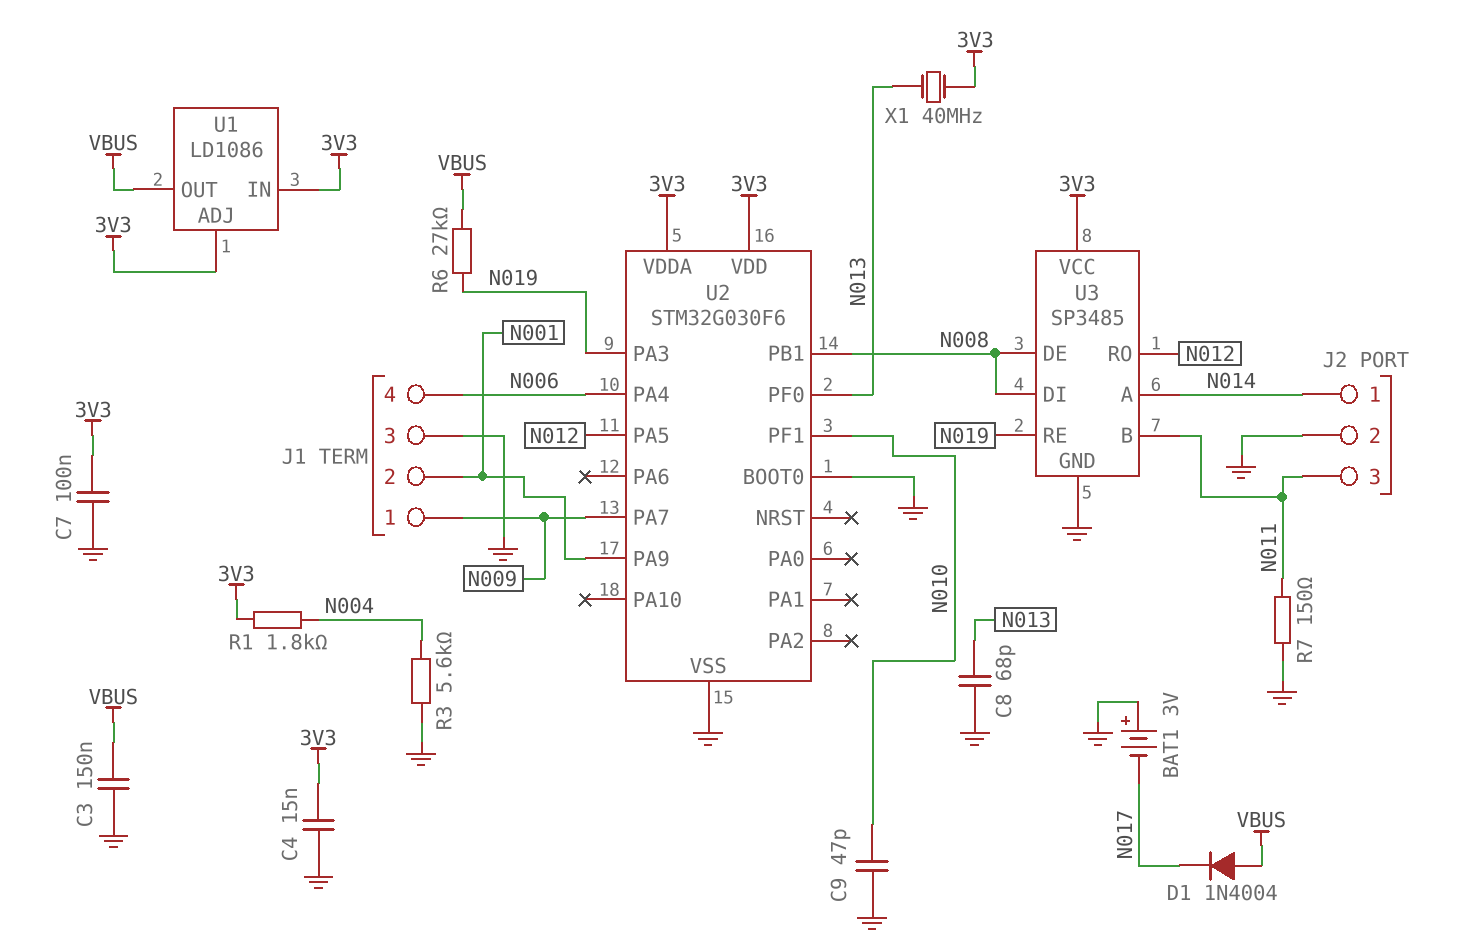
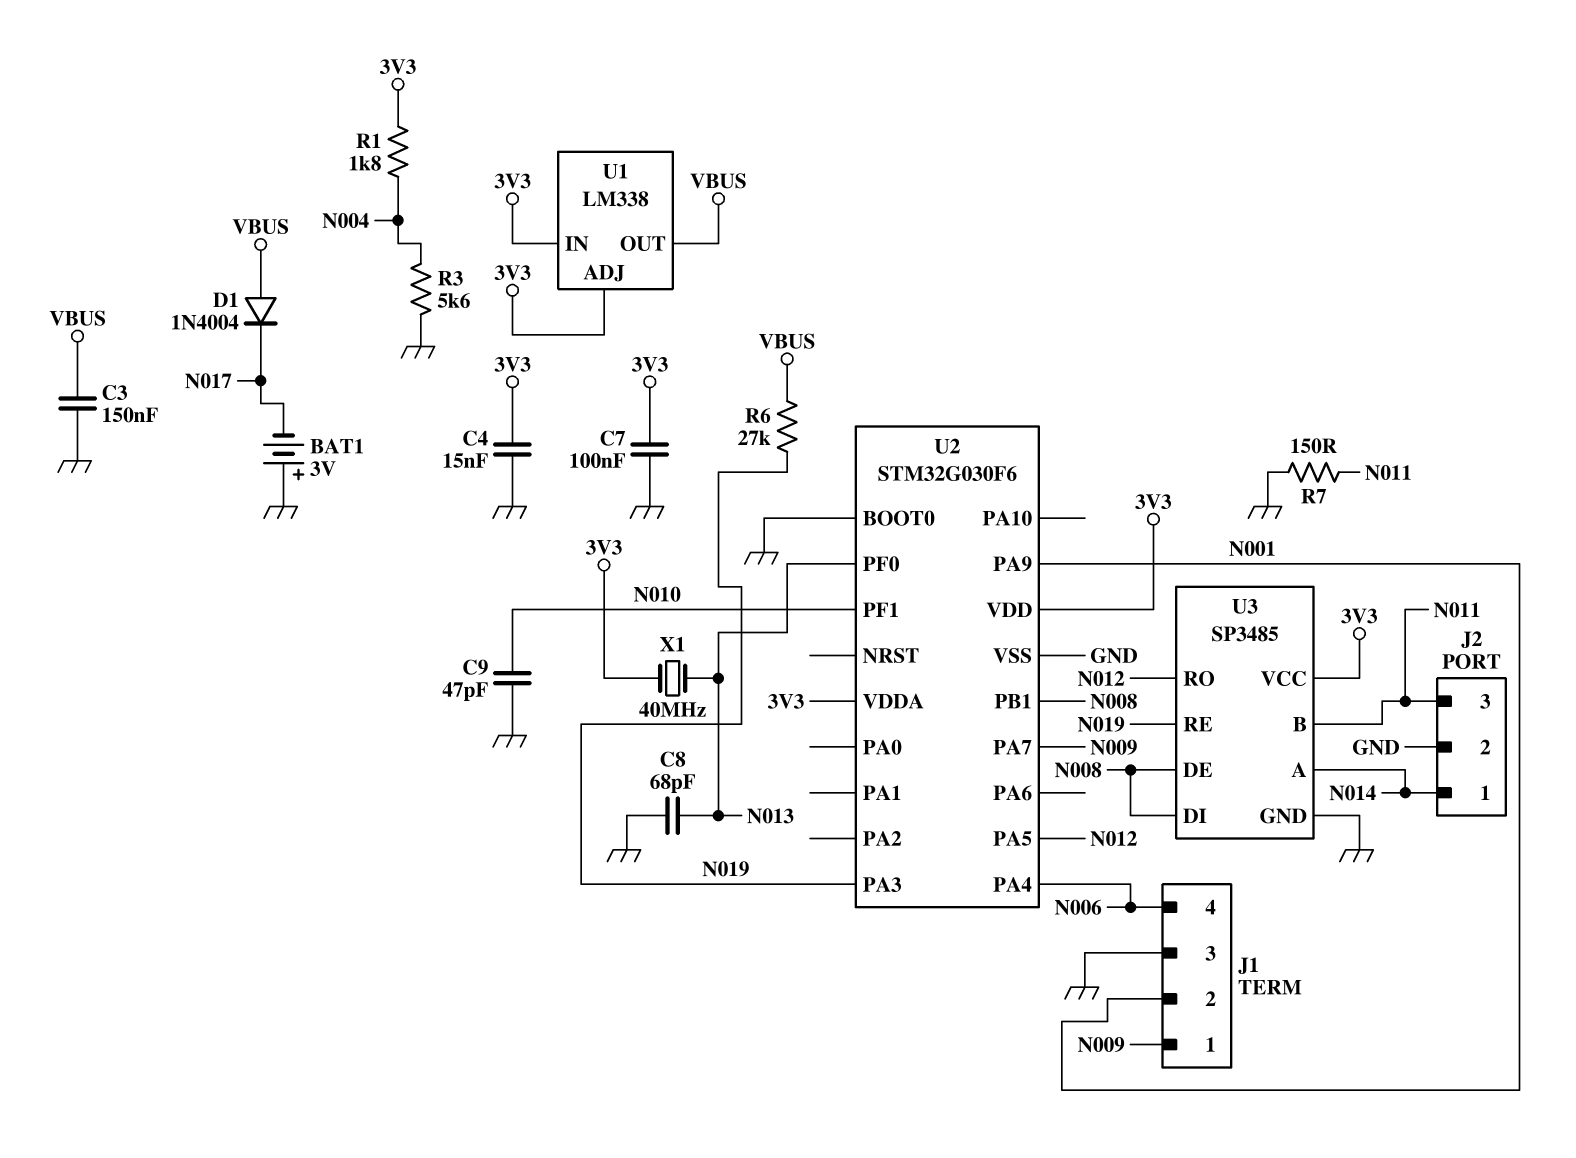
U1: LD1086 -> LM338

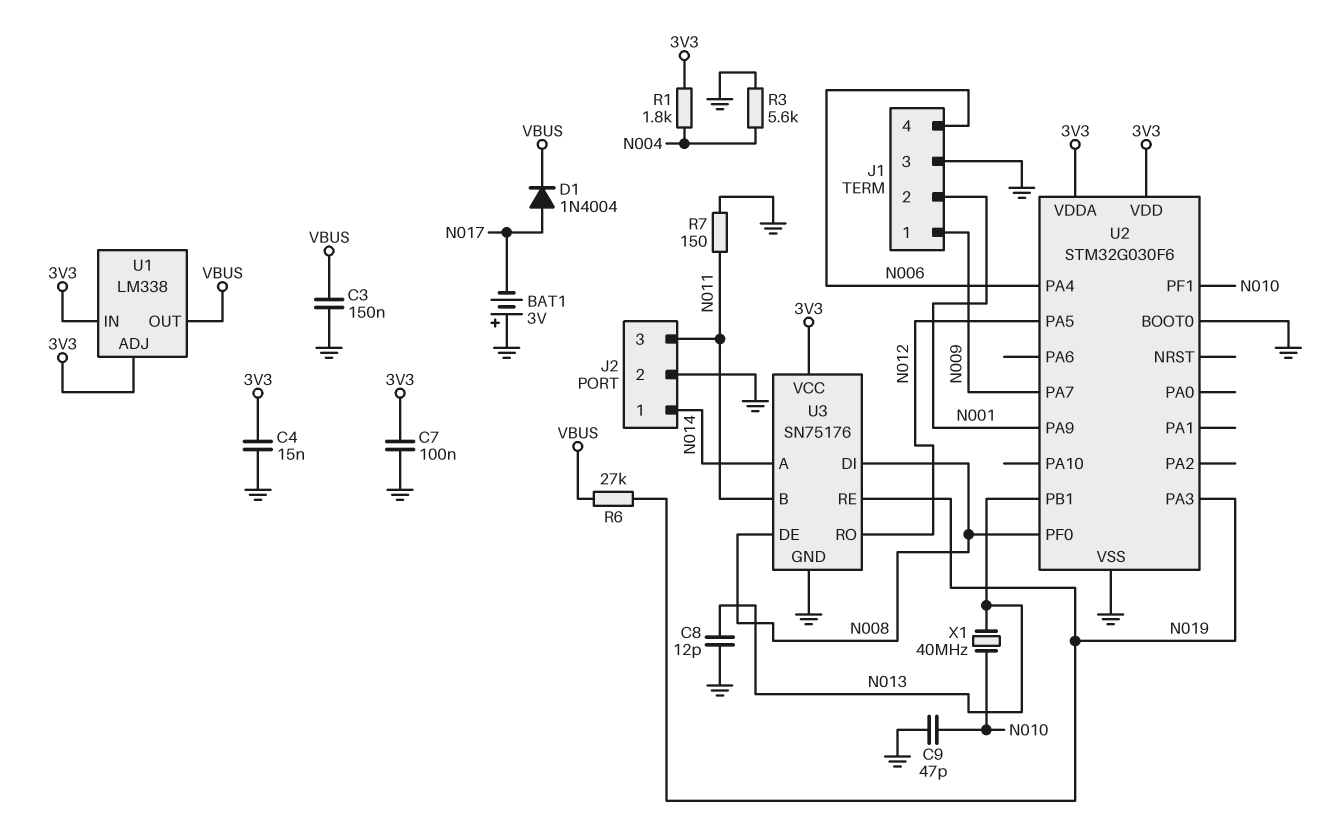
C8: 68pF (GND, N013) -> 12pF (GND, N013)
D1: diode 1N4004 (A VBUS, K N017) -> diode 1N4004 (A N017, K VBUS)
U2 pin PB1: N008 -> N013
U2 pin PF0: N013 -> N008
U3: SP3485 -> SN75176
X1: 40MHz (3V3, N013) -> 40MHz (N010, N013)

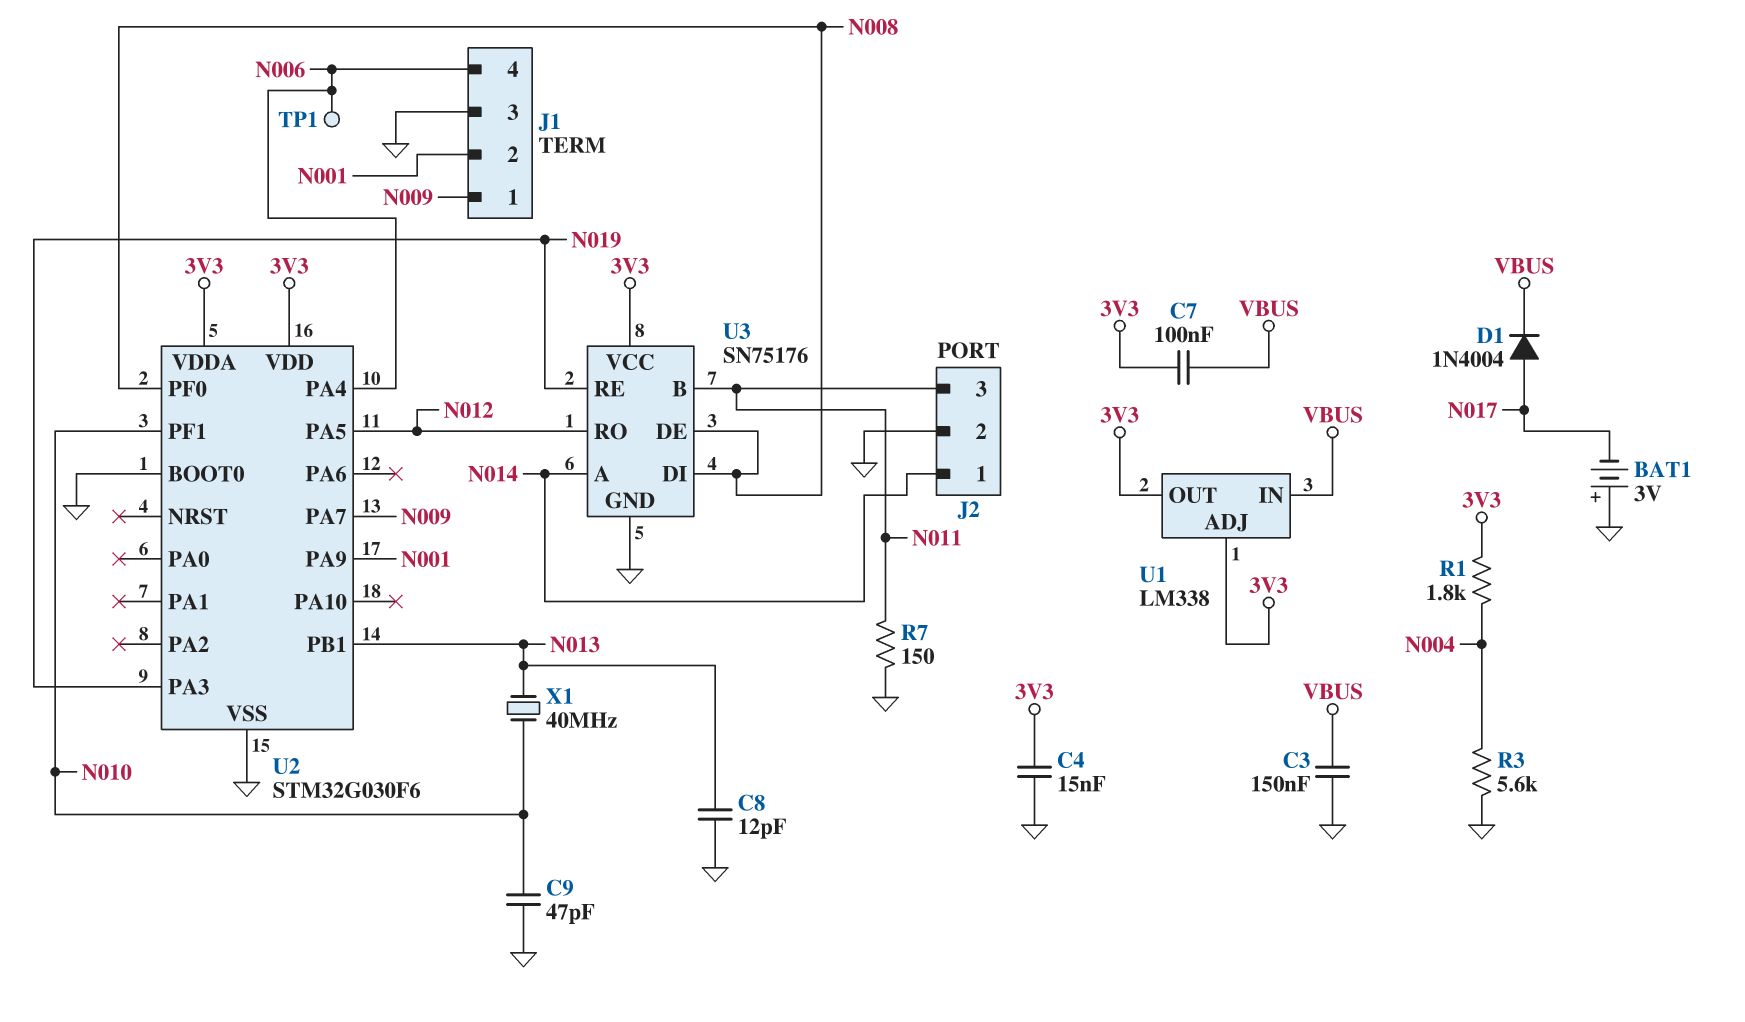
C7: 100nF (3V3, GND) -> 100nF (3V3, VBUS)
R6: 27k (N019, VBUS) -> none
TP1: none -> test point (N006)
U1 pin IN: 3V3 -> VBUS
U1 pin OUT: VBUS -> 3V3

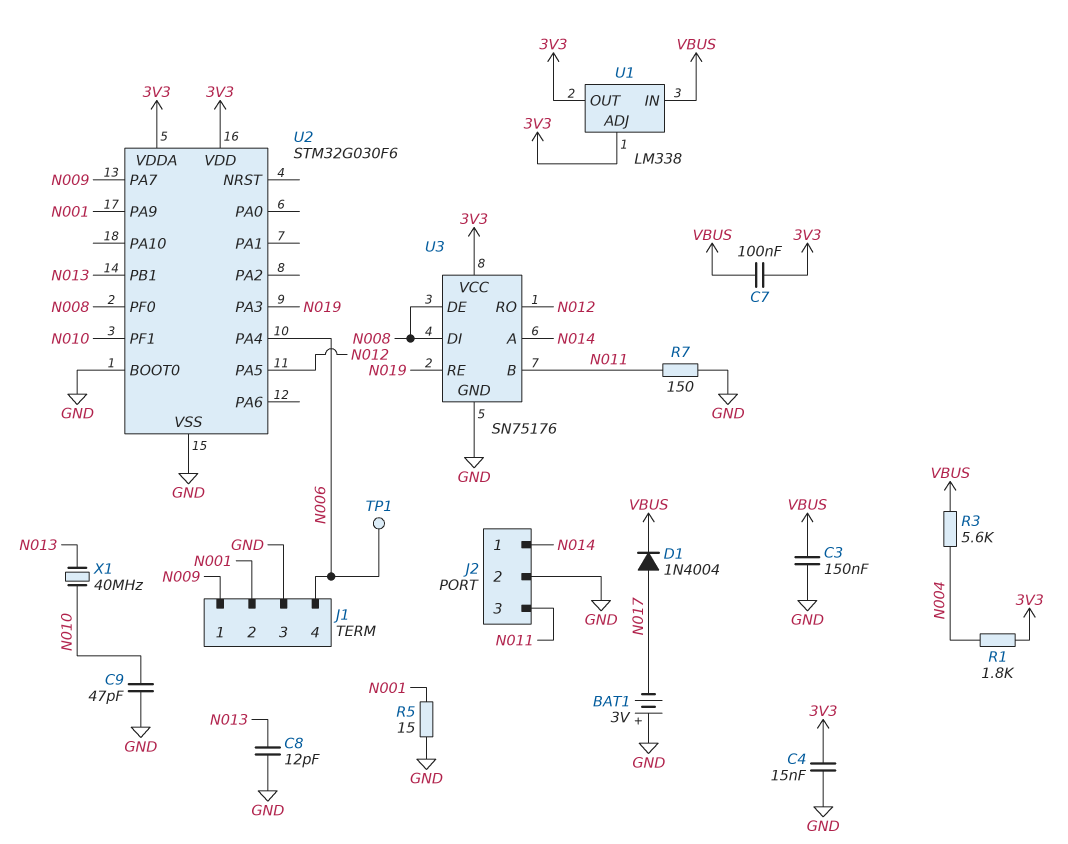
R3: 5.6k (GND, N004) -> 5.6k (N004, VBUS)
R5: none -> 15 (GND, N001)

